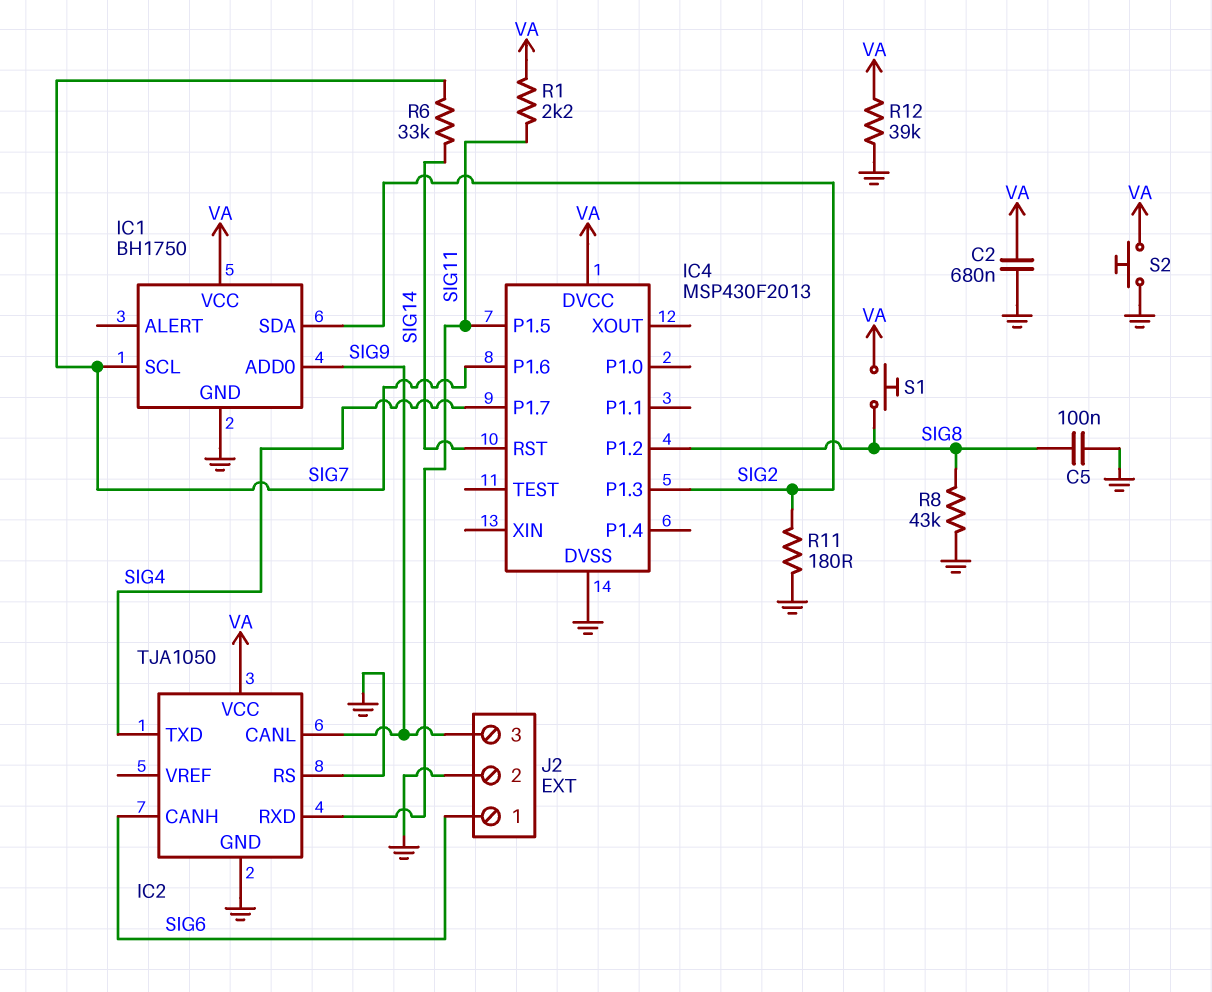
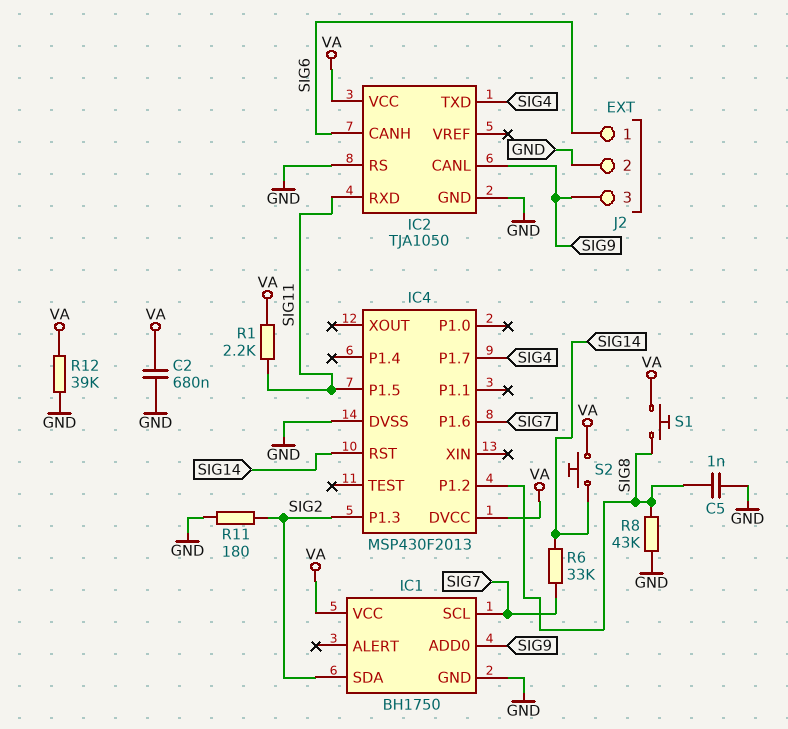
C5: 100nF (GND, SIG8) -> 1nF (GND, SIG8)
S2: button (GND, VA) -> button (SIG14, VA)

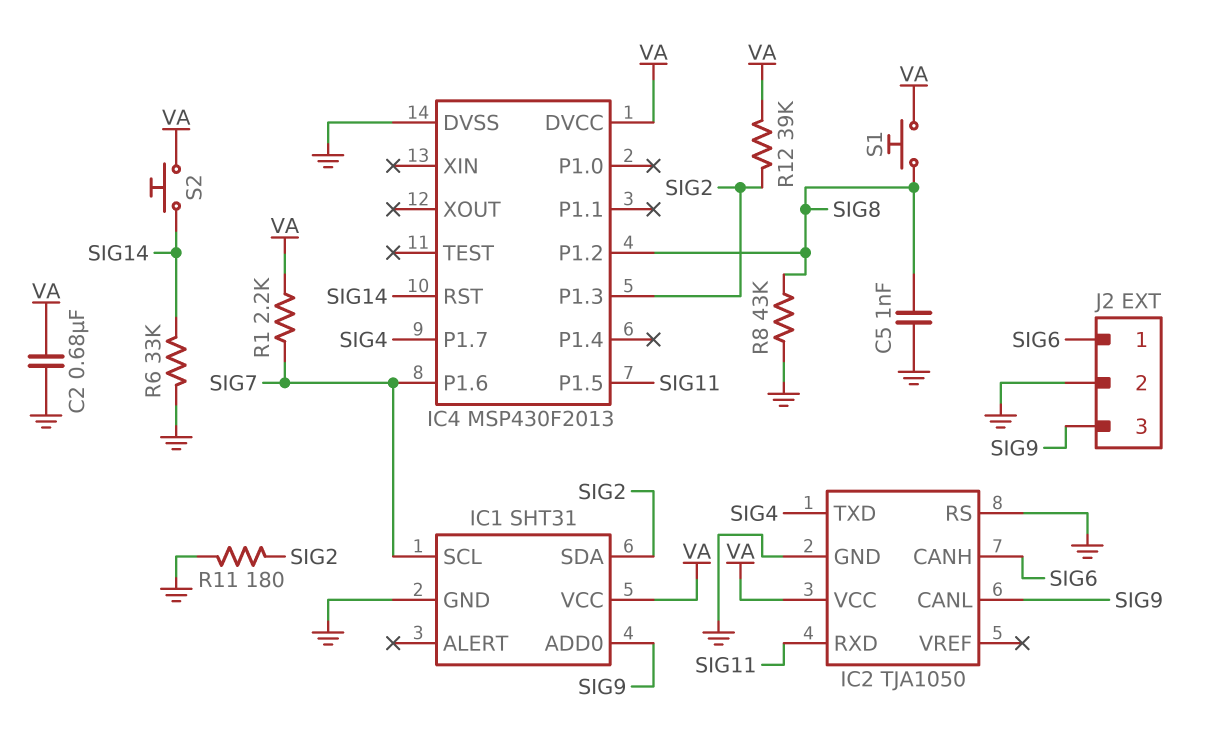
IC1: BH1750 -> SHT31
R1: 2.2k (SIG11, VA) -> 2.2k (SIG7, VA)
R6: 33k (SIG7, SIG14) -> 33k (GND, SIG14)
R12: 39k (GND, VA) -> 39k (SIG2, VA)

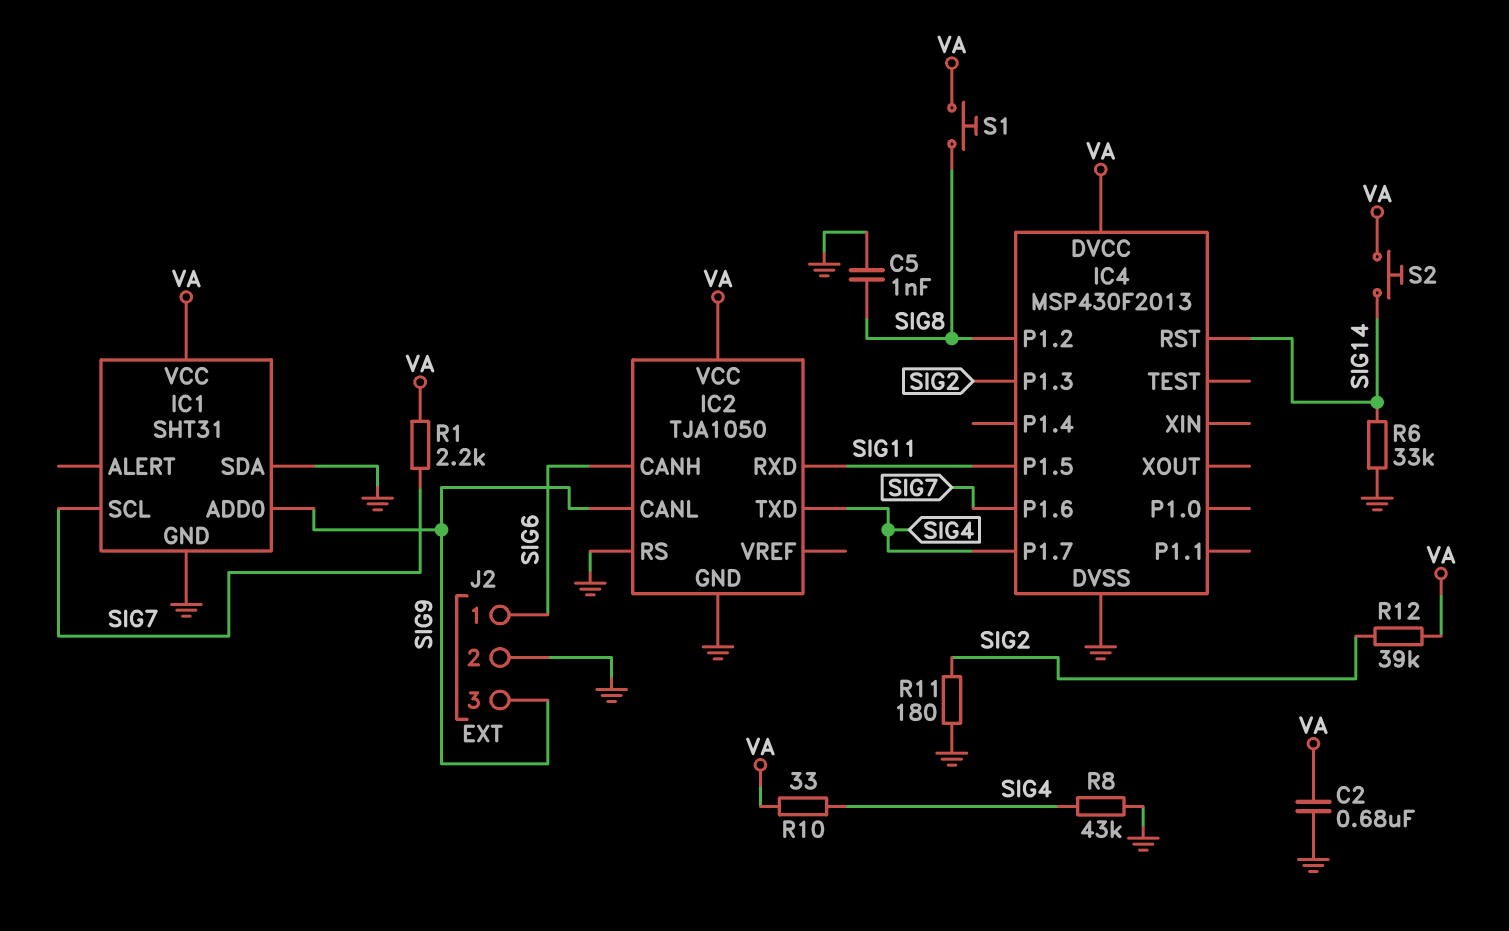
IC1 pin SDA: SIG2 -> GND
R8: 43k (GND, SIG8) -> 43k (GND, SIG4)
R10: none -> 33 (SIG4, VA)

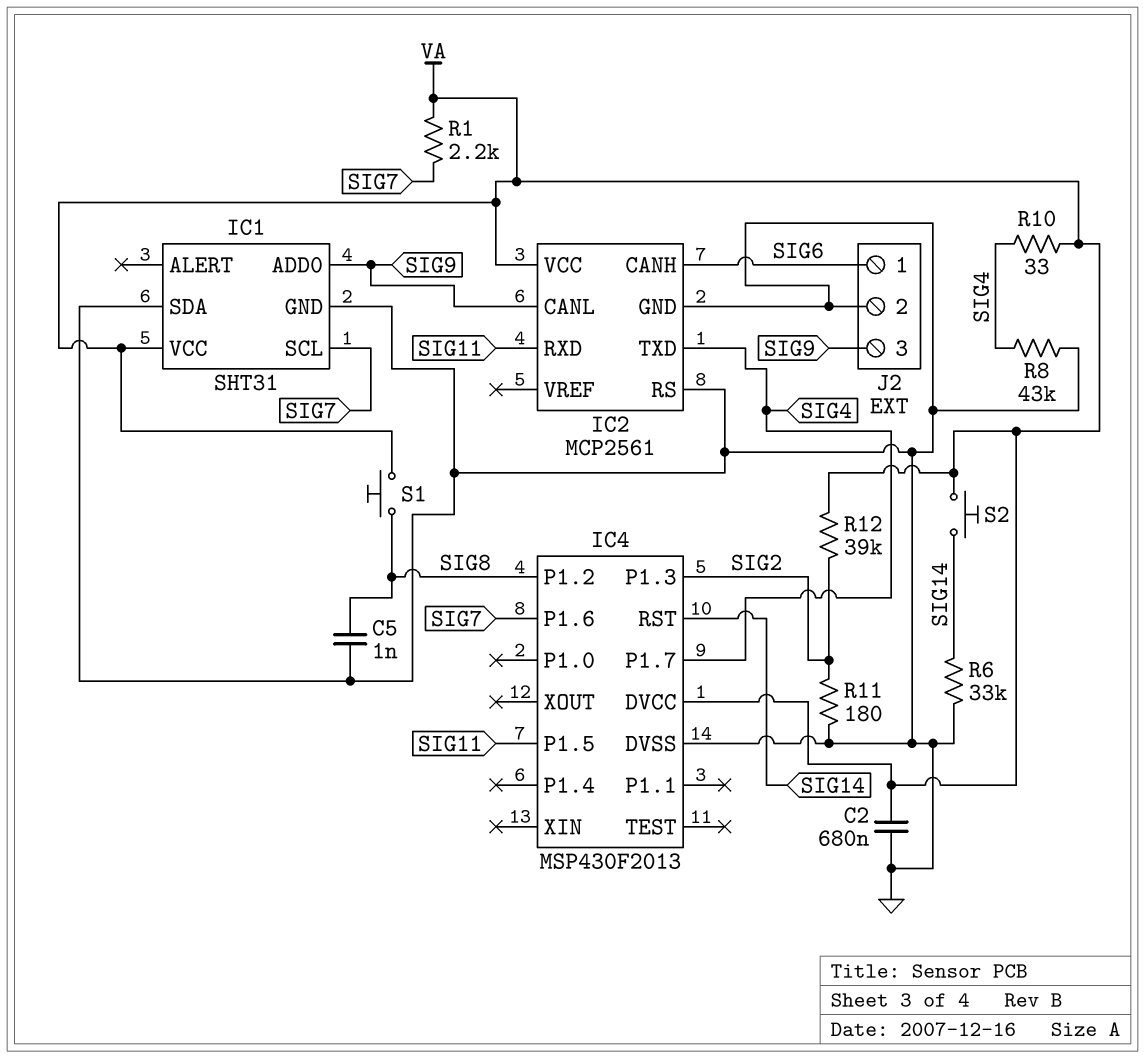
IC2: TJA1050 -> MCP2561

